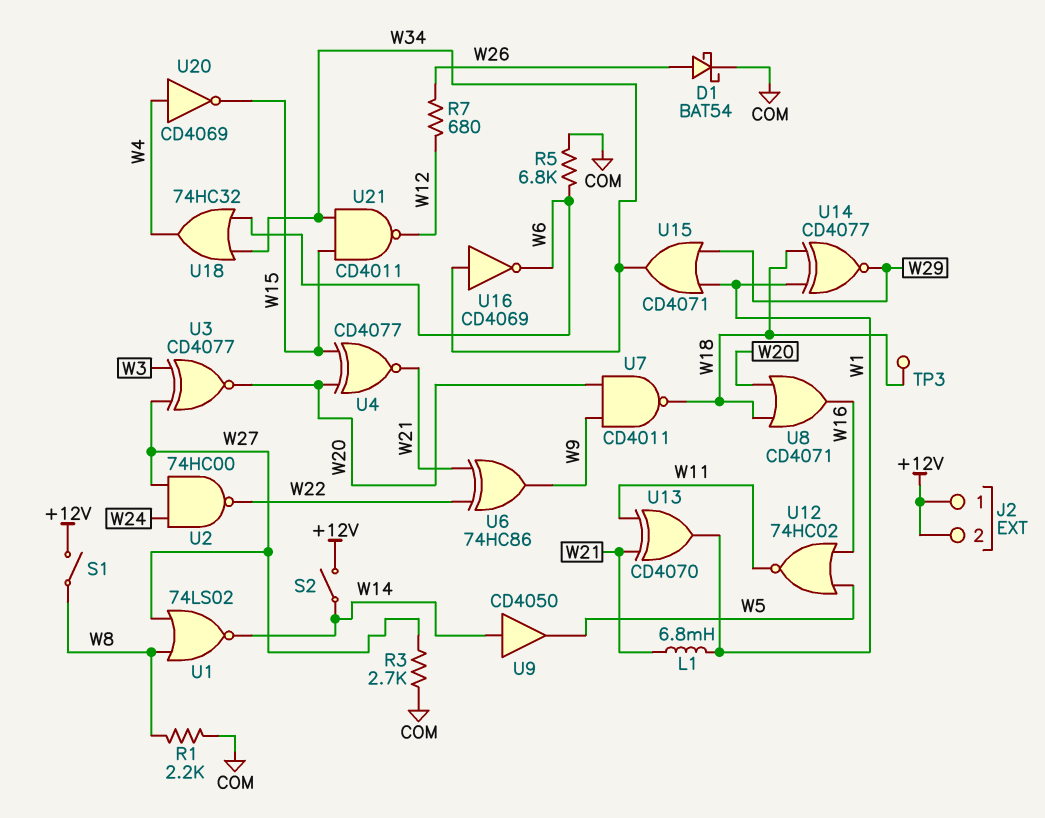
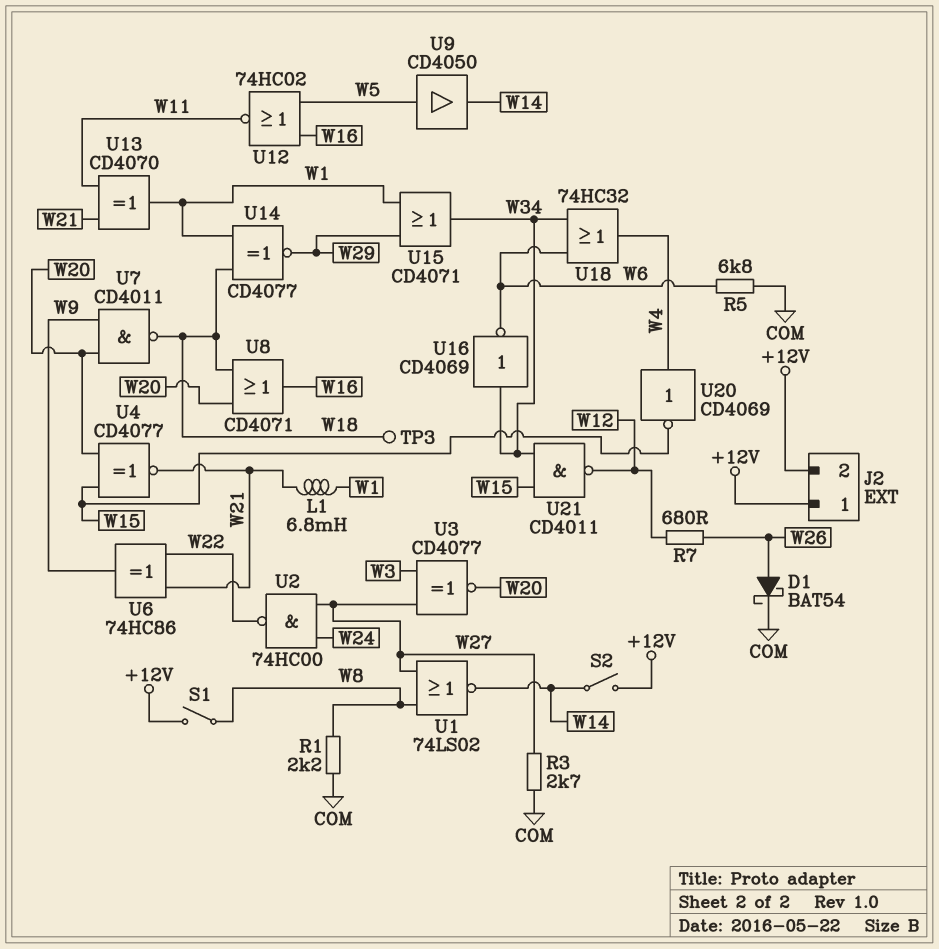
U9: buffer CD4050 (in W14, out W5) -> buffer CD4050 (in W5, out W14)

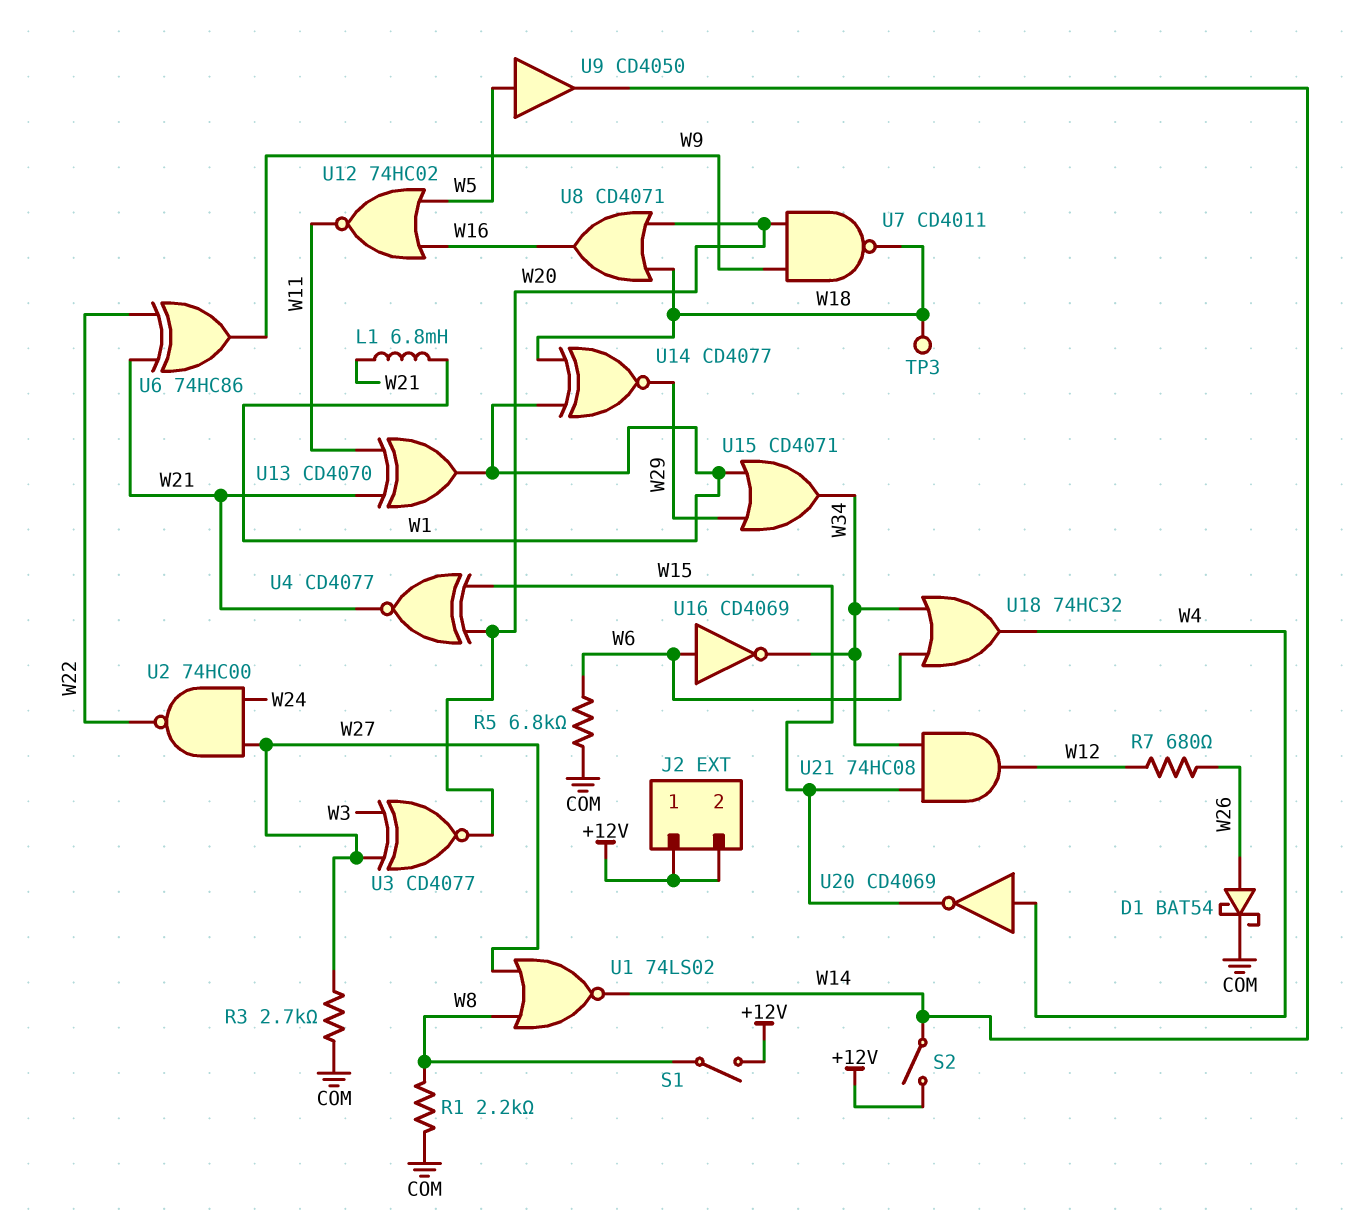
U16: NOT CD4069 (in W34, out W6) -> NOT CD4069 (in W6, out W34)
U21: NAND CD4011 (in W15, in W34, out W12) -> AND 74HC08 (in W15, in W34, out W12)

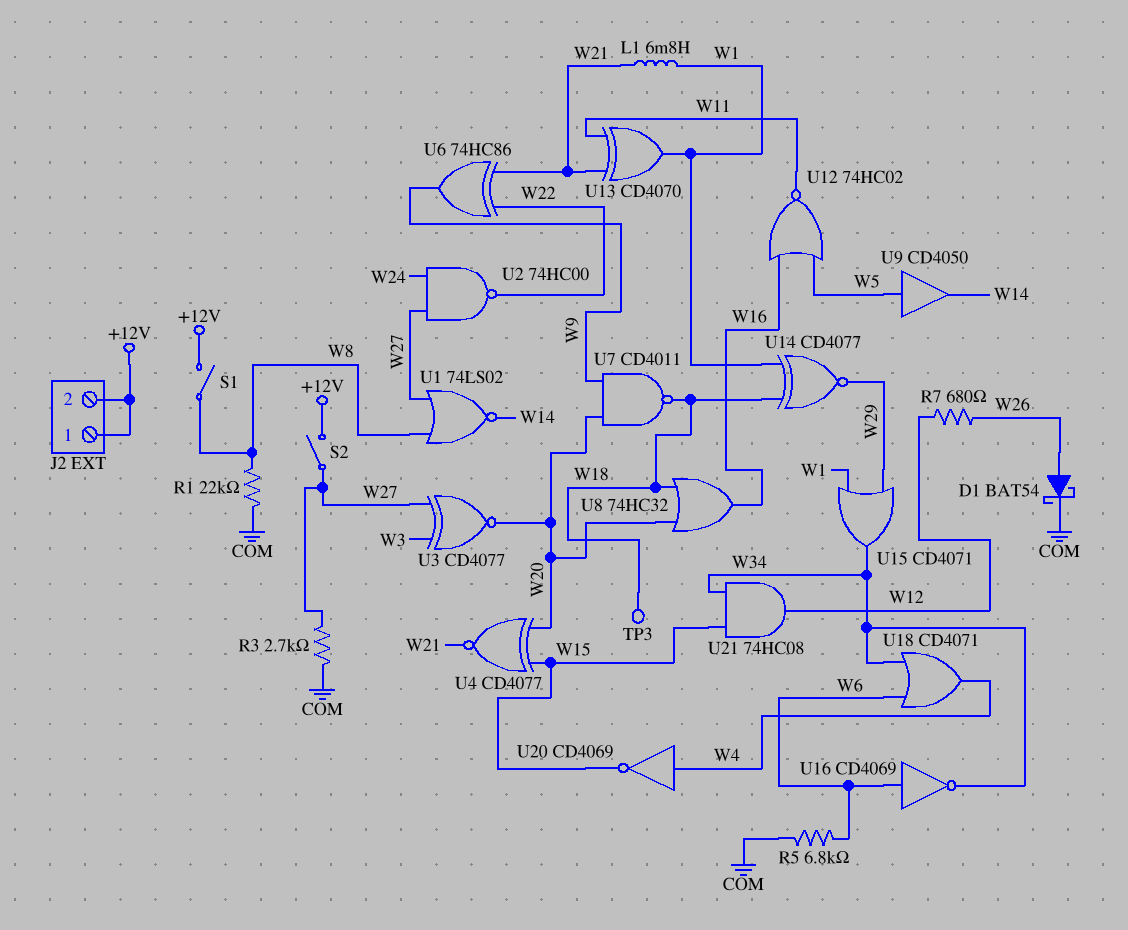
R1: 2.2k (COM, W8) -> 22k (COM, W8)
S2: switch (+12V, W14) -> switch (+12V, W27)
U8: OR CD4071 (in W18, in W20, out W16) -> OR 74HC32 (in W18, in W20, out W16)
U18: OR 74HC32 (in W6, in W34, out W4) -> OR CD4071 (in W6, in W34, out W4)

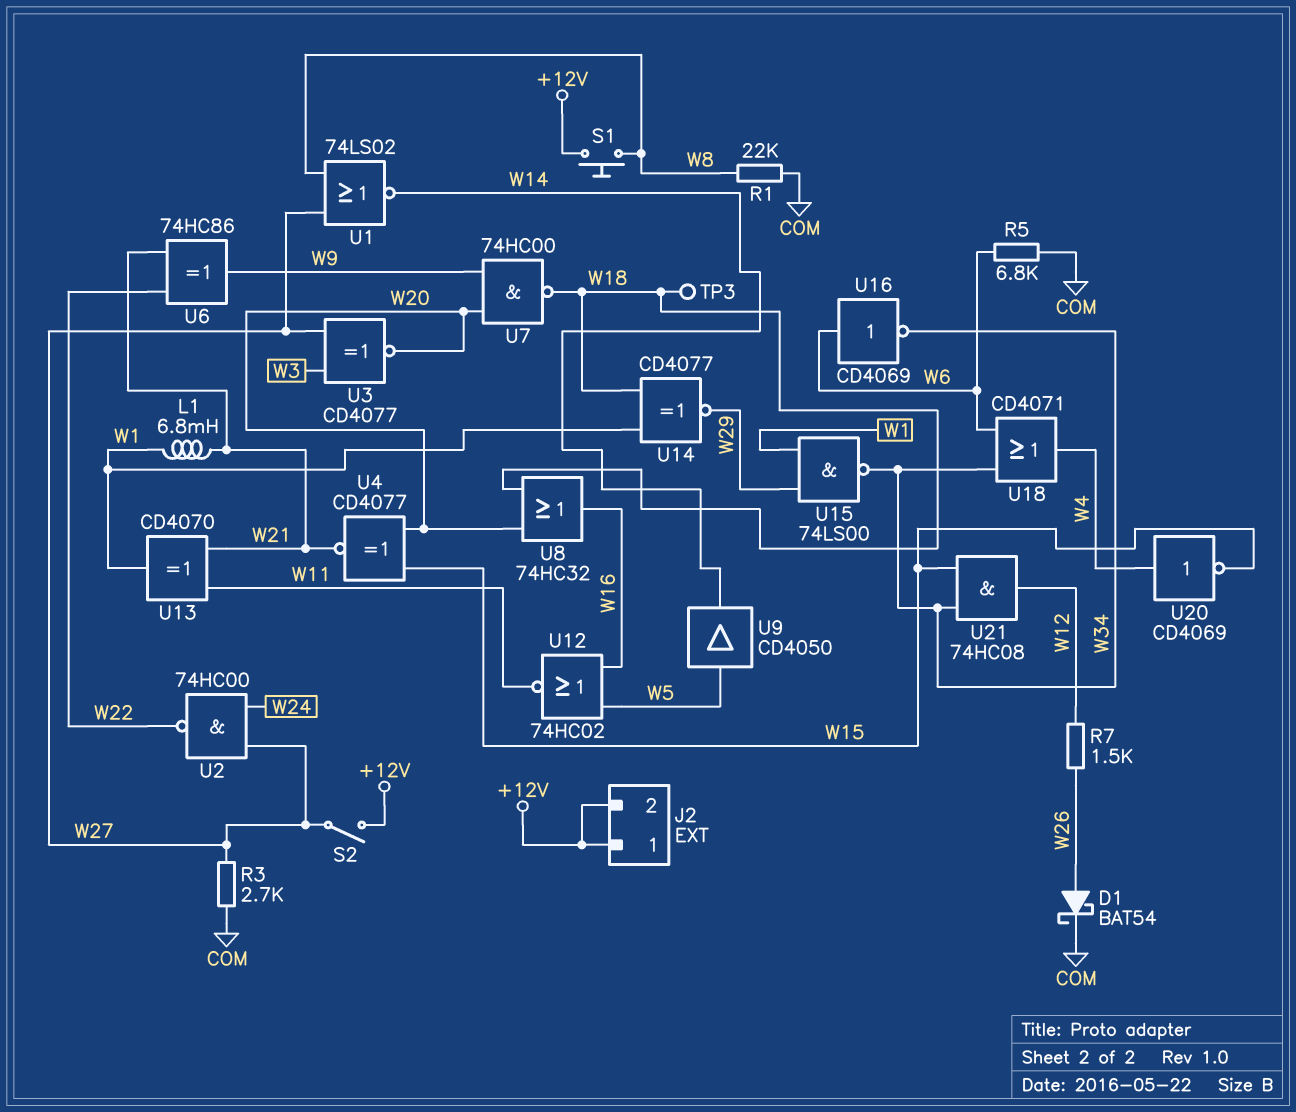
R7: 680 (W12, W26) -> 1.5k (W12, W26)
S1: switch (+12V, W8) -> button (+12V, W8)
U7: NAND CD4011 (in W9, in W20, out W18) -> NAND 74HC00 (in W9, in W20, out W18)
U15: OR CD4071 (in W1, in W29, out W34) -> NAND 74LS00 (in W1, in W29, out W34)

